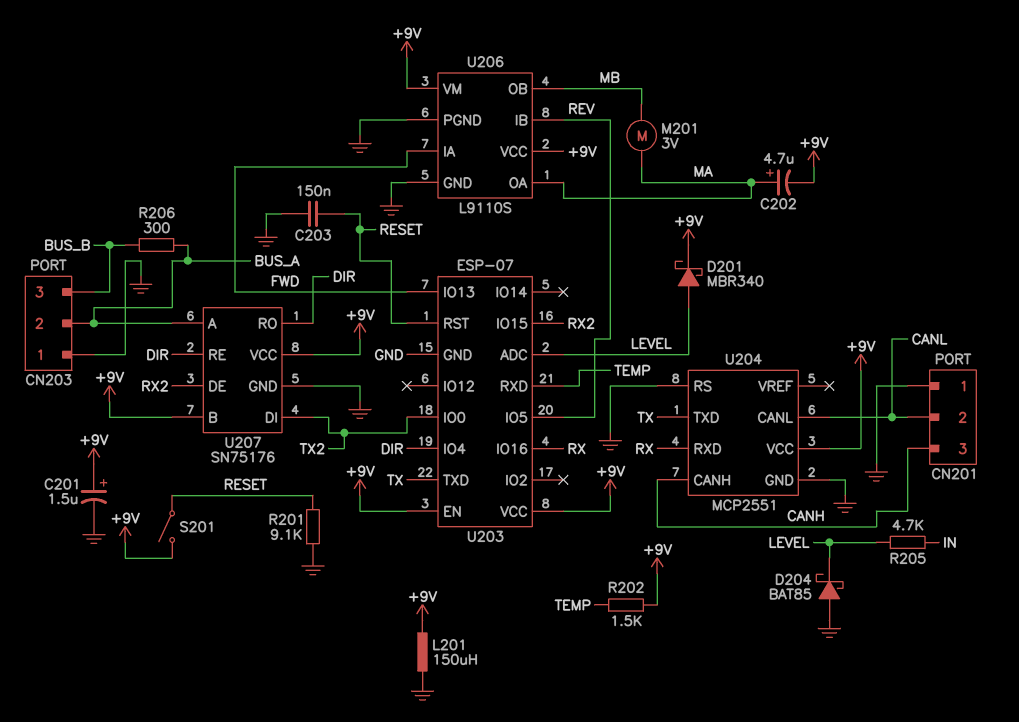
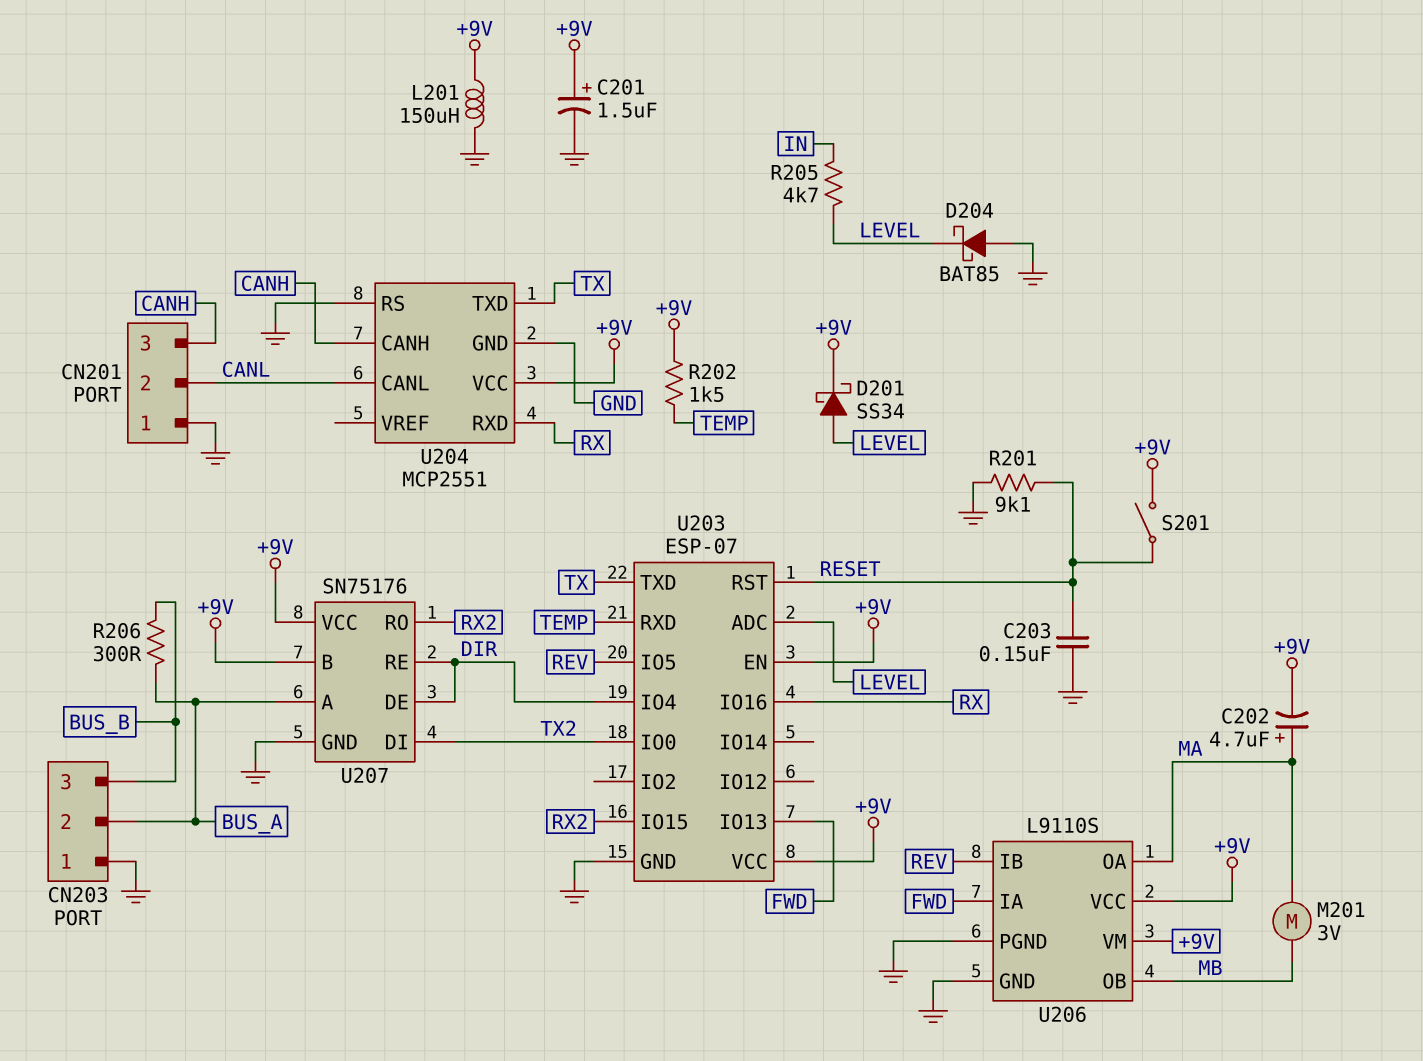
D201: schottky MBR340 (A LEVEL, K +9V) -> schottky SS34 (A LEVEL, K +9V)
U207 pin DE: RX2 -> DIR
U207 pin RO: DIR -> RX2

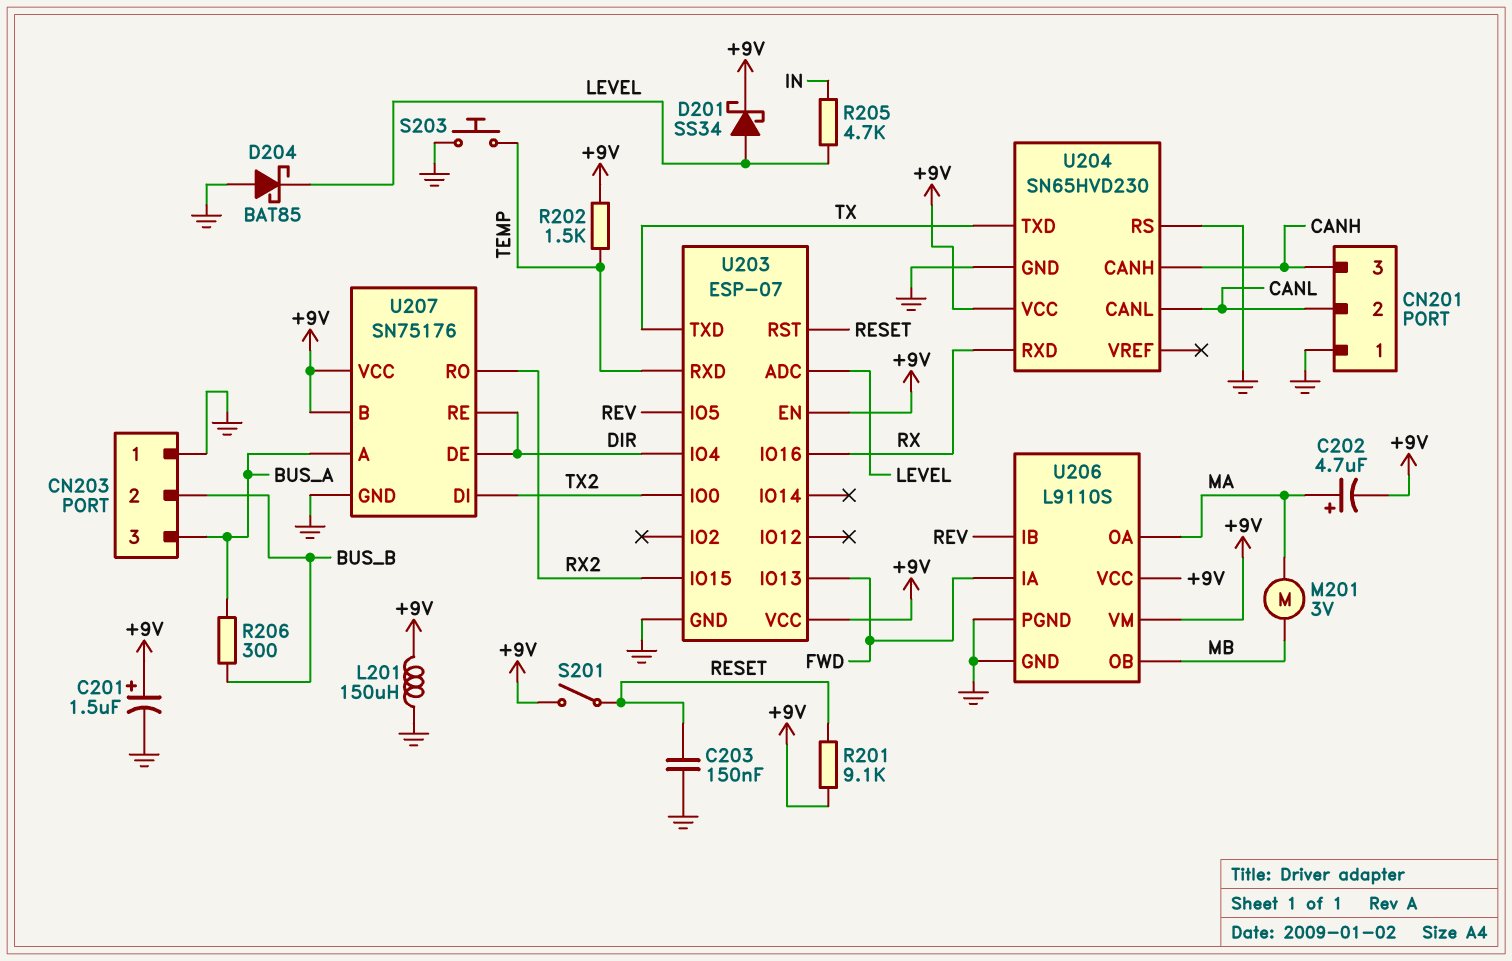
CN203 pin 2: BUS_A -> BUS_B
CN203 pin 3: BUS_B -> BUS_A
R201: 9.1k (GND, RESET) -> 9.1k (+9V, RESET)
S203: none -> button (GND, TEMP)
U204: MCP2551 -> SN65HVD230

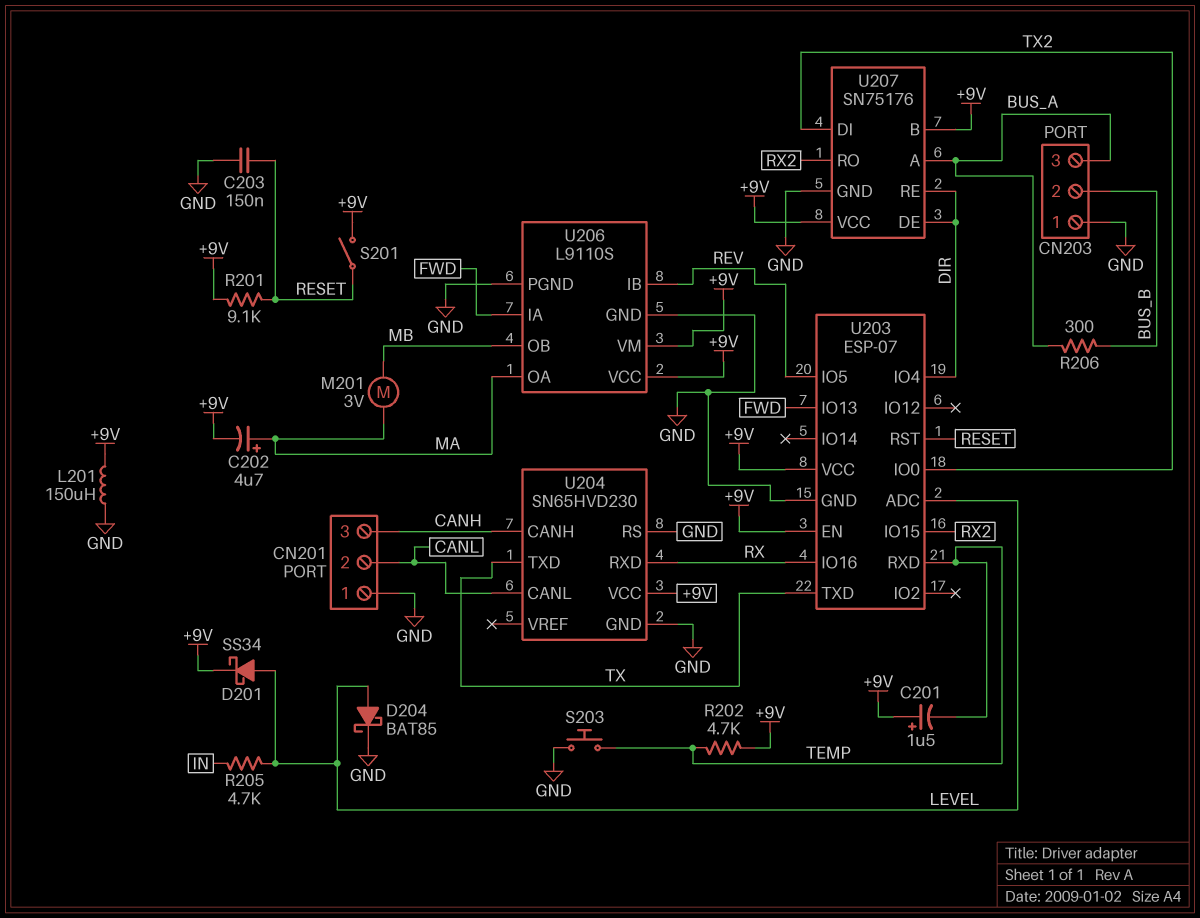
C201: 1.5uF (plus +9V, minus GND) -> 1.5uF (plus +9V, minus TEMP)
D204: schottky BAT85 (A GND, K LEVEL) -> schottky BAT85 (A LEVEL, K GND)
R202: 1.5k (+9V, TEMP) -> 4.7k (+9V, TEMP)

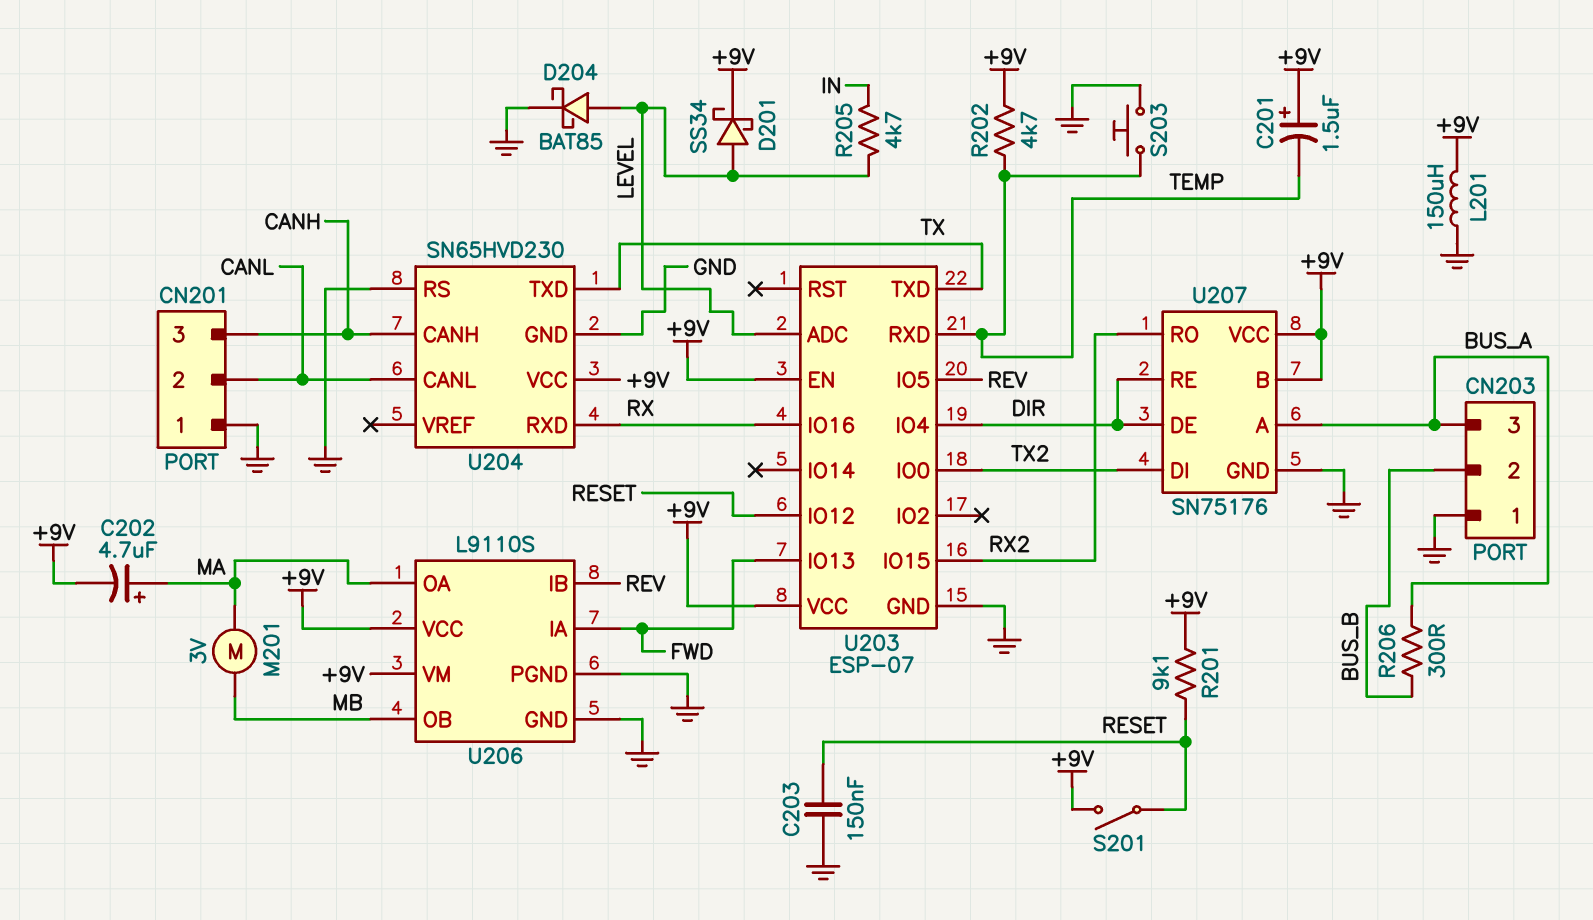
U203 pin IO12: none -> RESET
U203 pin RST: RESET -> none

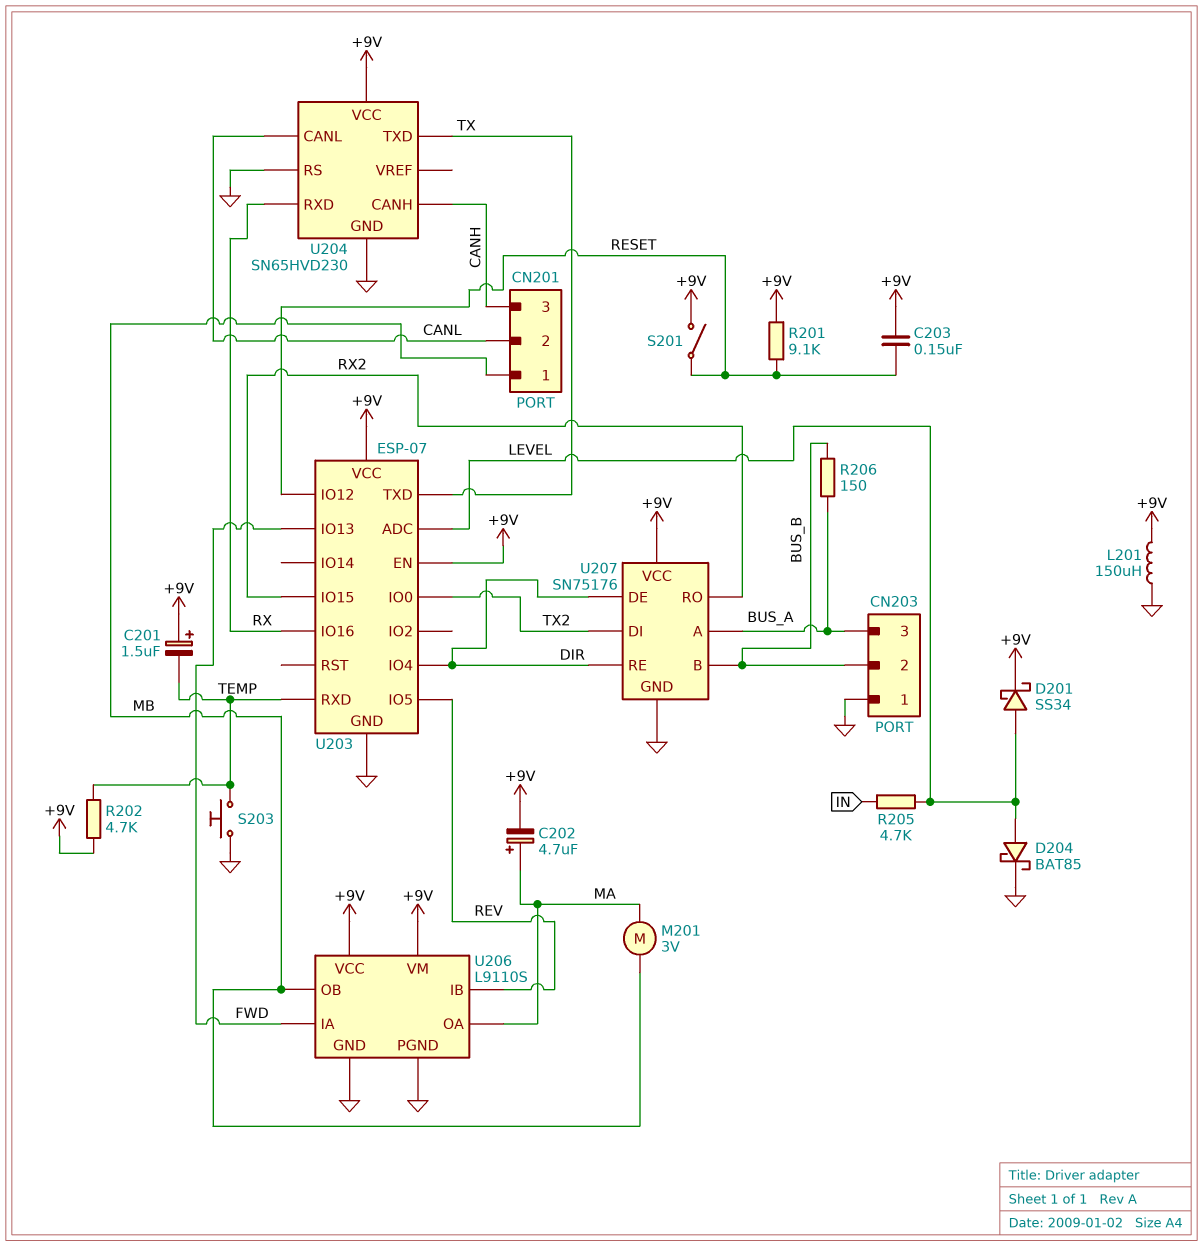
C203: 150nF (GND, RESET) -> 150nF (+9V, RESET)
CN201 pin 1: GND -> MB
R206: 300 (BUS_A, BUS_B) -> 150 (BUS_A, BUS_B)
U207 pin B: +9V -> BUS_B

